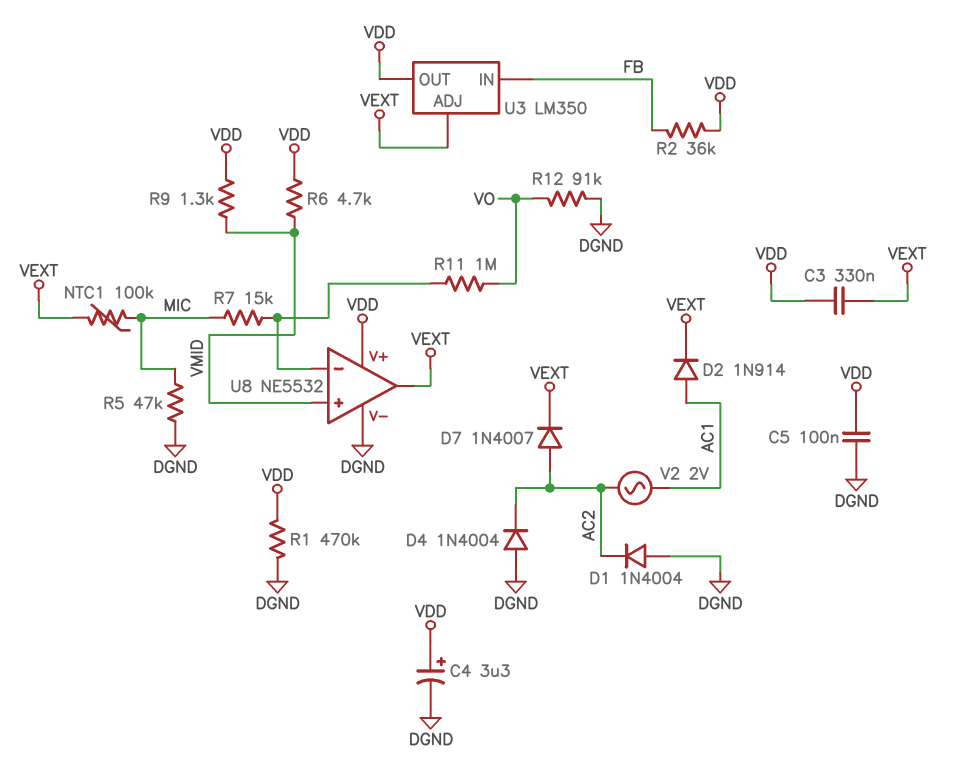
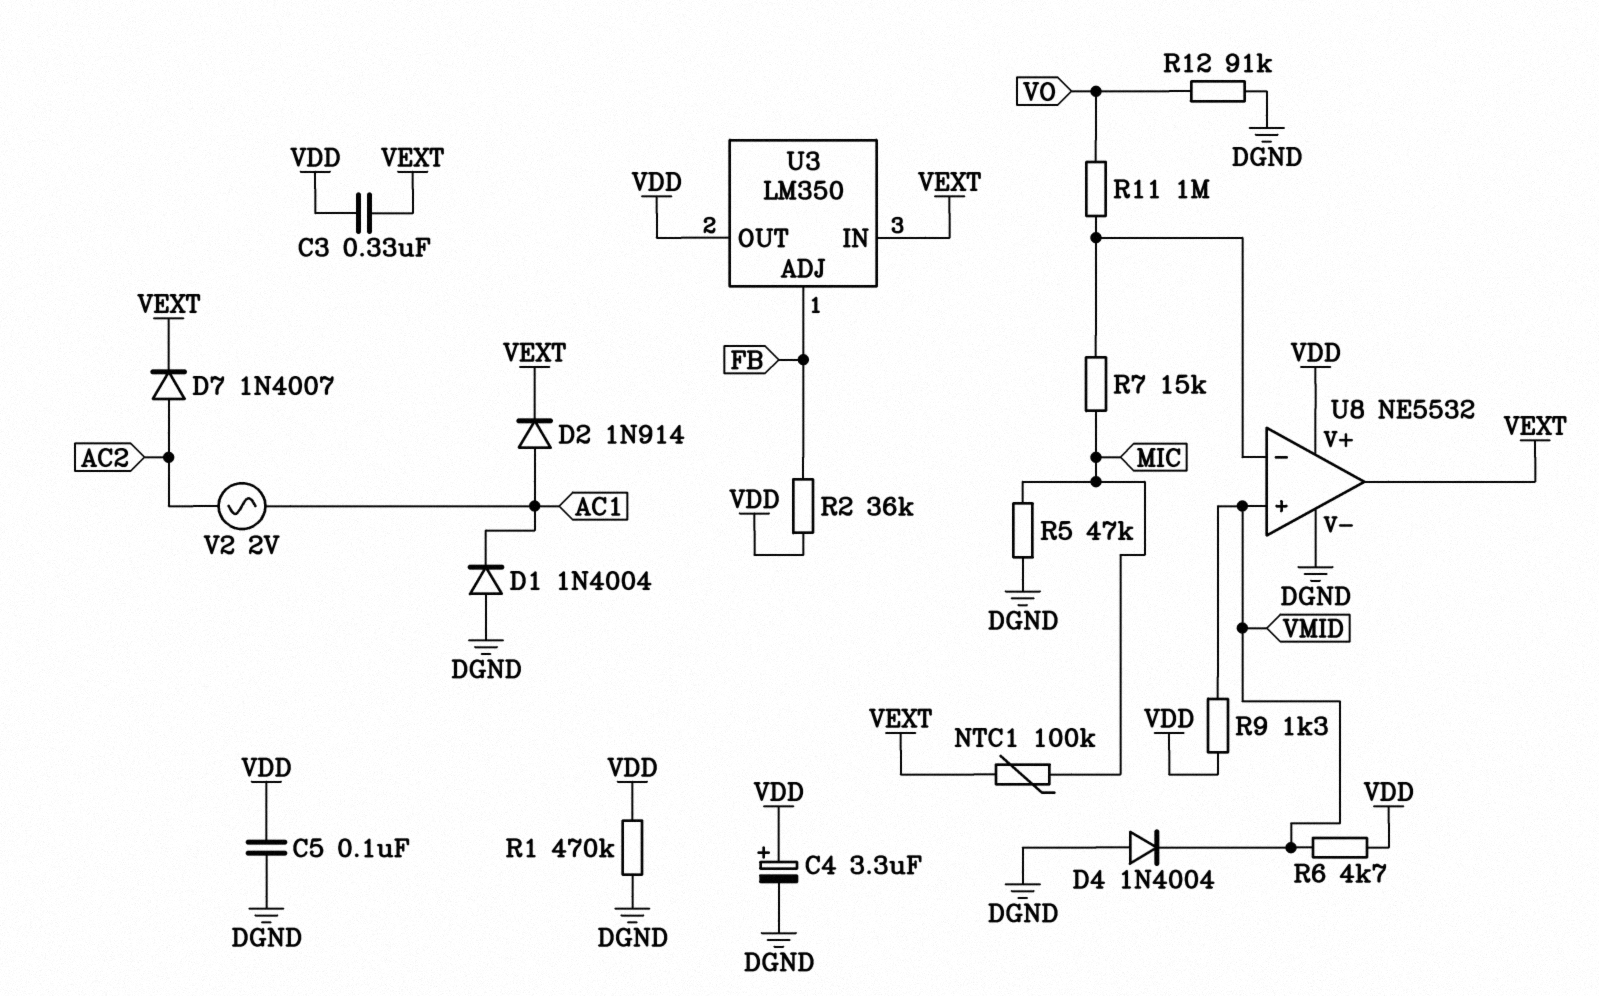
D1: diode 1N4004 (A DGND, K AC2) -> diode 1N4004 (A DGND, K AC1)
D4: diode 1N4004 (A DGND, K AC2) -> diode 1N4004 (A DGND, K VMID)
U3 pin ADJ: VEXT -> FB
U3 pin IN: FB -> VEXT

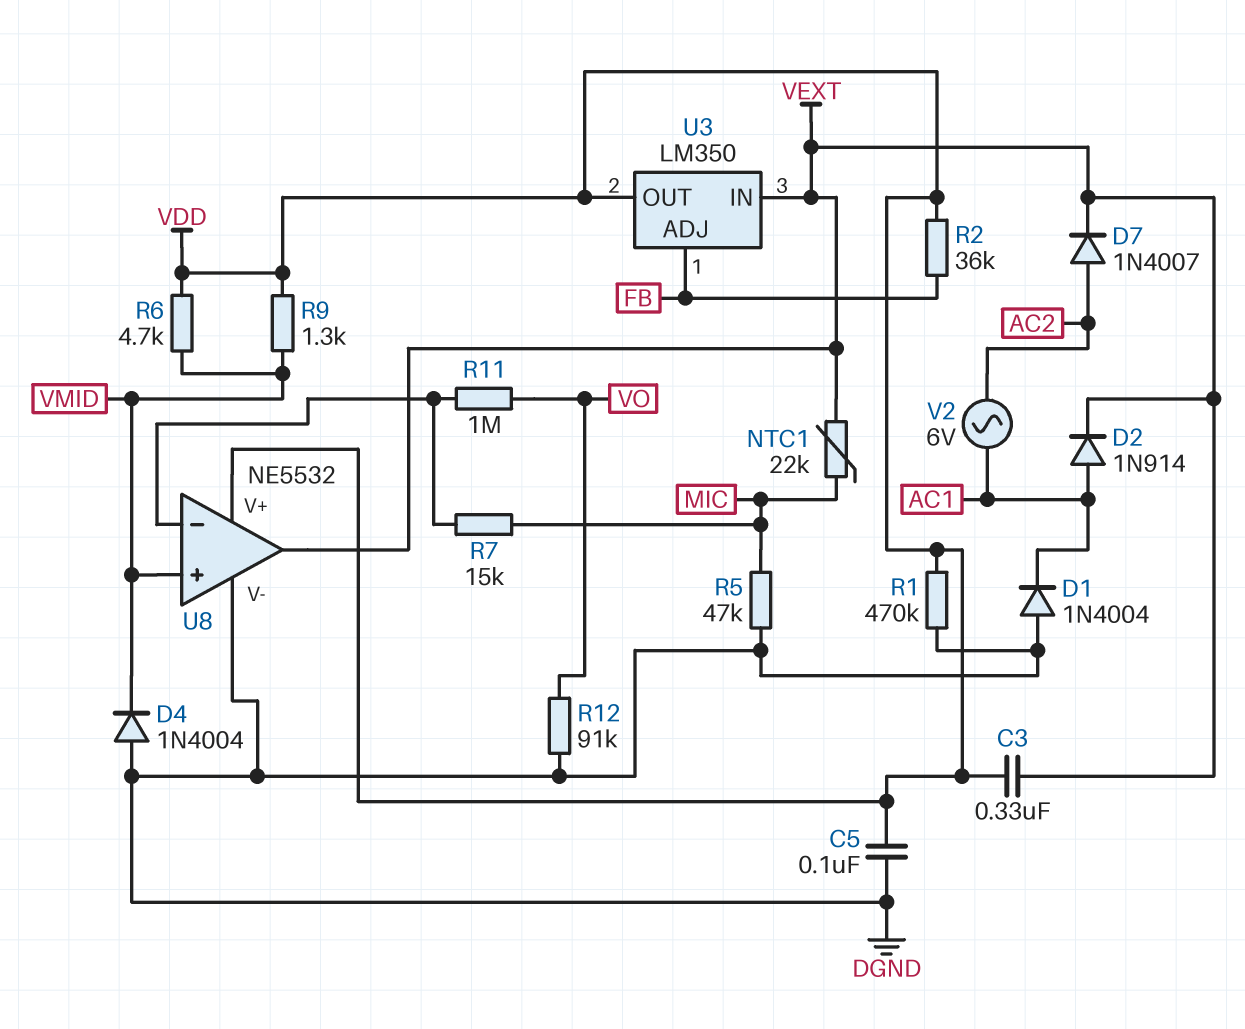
C4: 3.3uF (plus VDD, minus DGND) -> none
NTC1: 100k (MIC, VEXT) -> 22k (MIC, VEXT)
V2: AC 2V (AC1, AC2) -> AC 6V (AC1, AC2)

